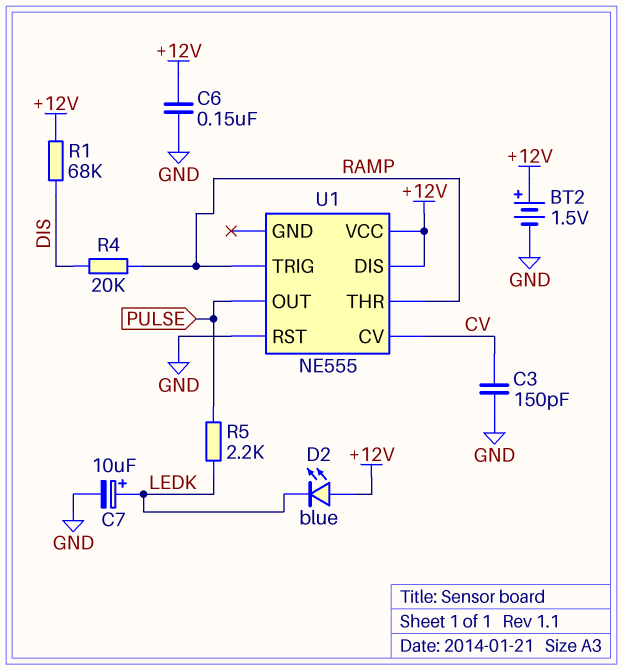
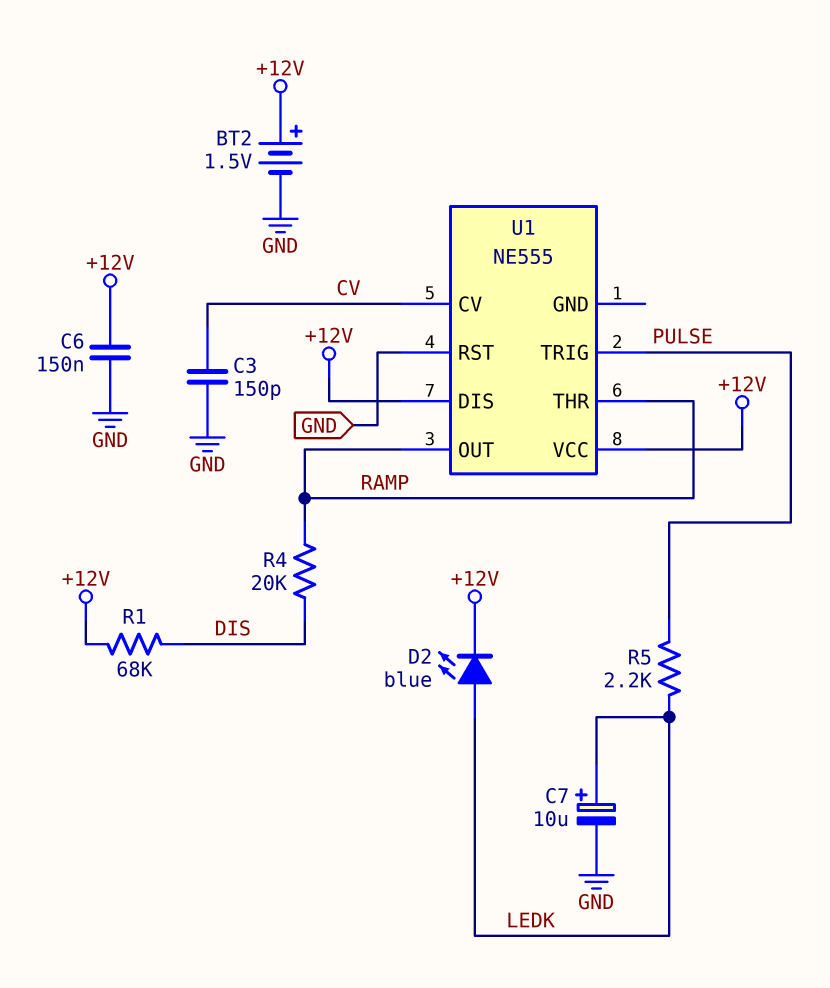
D2: LED blue (A +12V, K LEDK) -> LED blue (A LEDK, K +12V)
U1 pin OUT: PULSE -> RAMP
U1 pin TRIG: RAMP -> PULSE

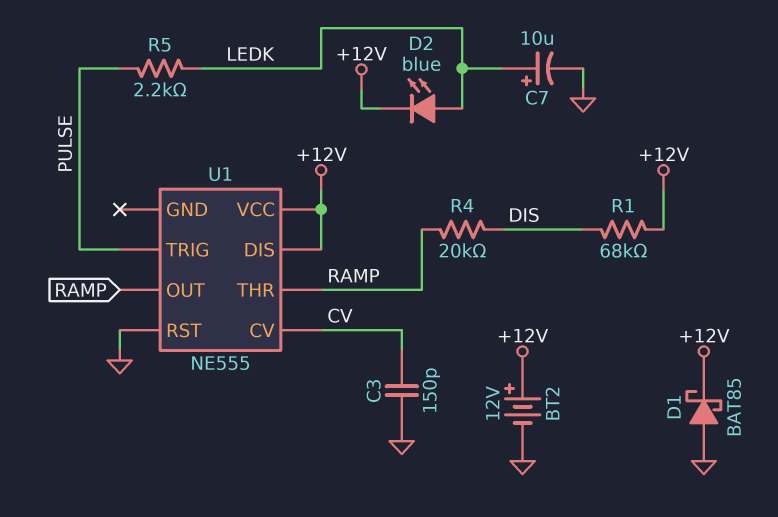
BT2: 1.5V (plus +12V, minus GND) -> 12V (plus +12V, minus GND)
C6: 150nF (+12V, GND) -> none
D1: none -> schottky BAT85 (A GND, K +12V)

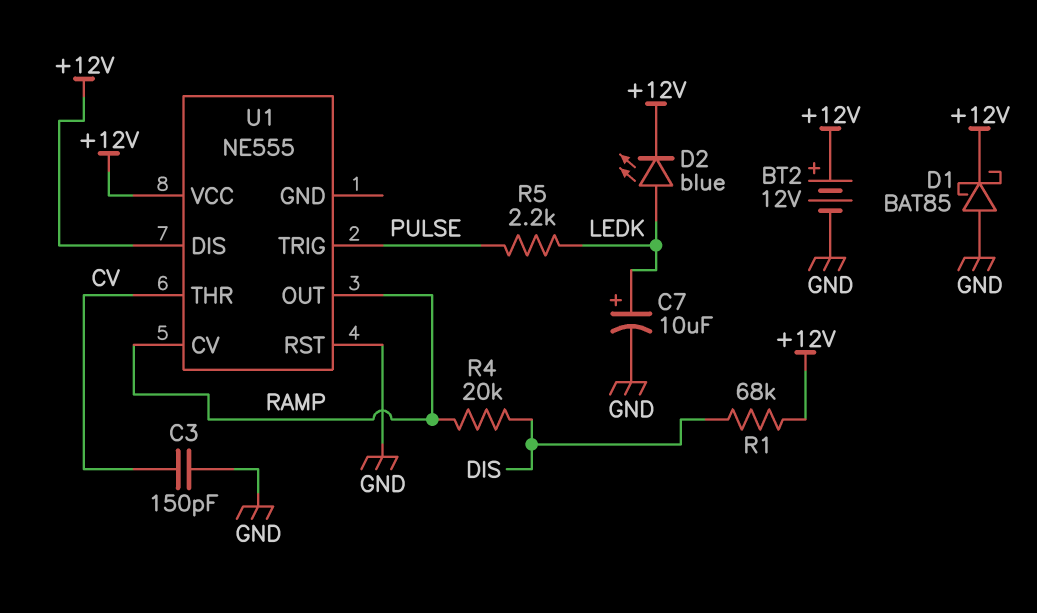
U1 pin CV: CV -> RAMP
U1 pin THR: RAMP -> CV

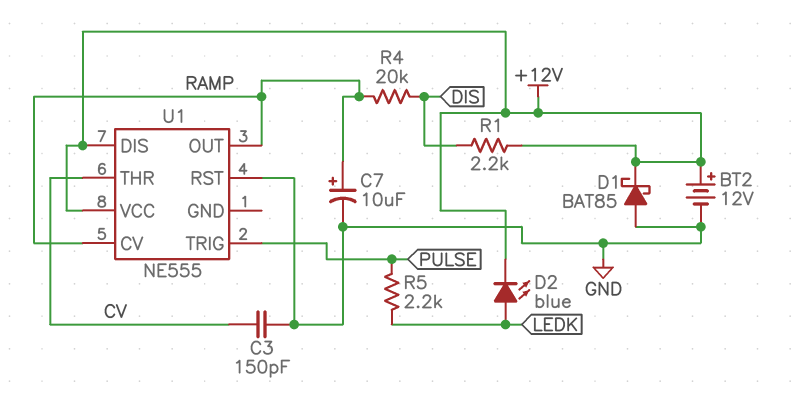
C7: 10uF (plus LEDK, minus GND) -> 10uF (plus RAMP, minus GND)
R1: 68k (+12V, DIS) -> 2.2k (+12V, DIS)

